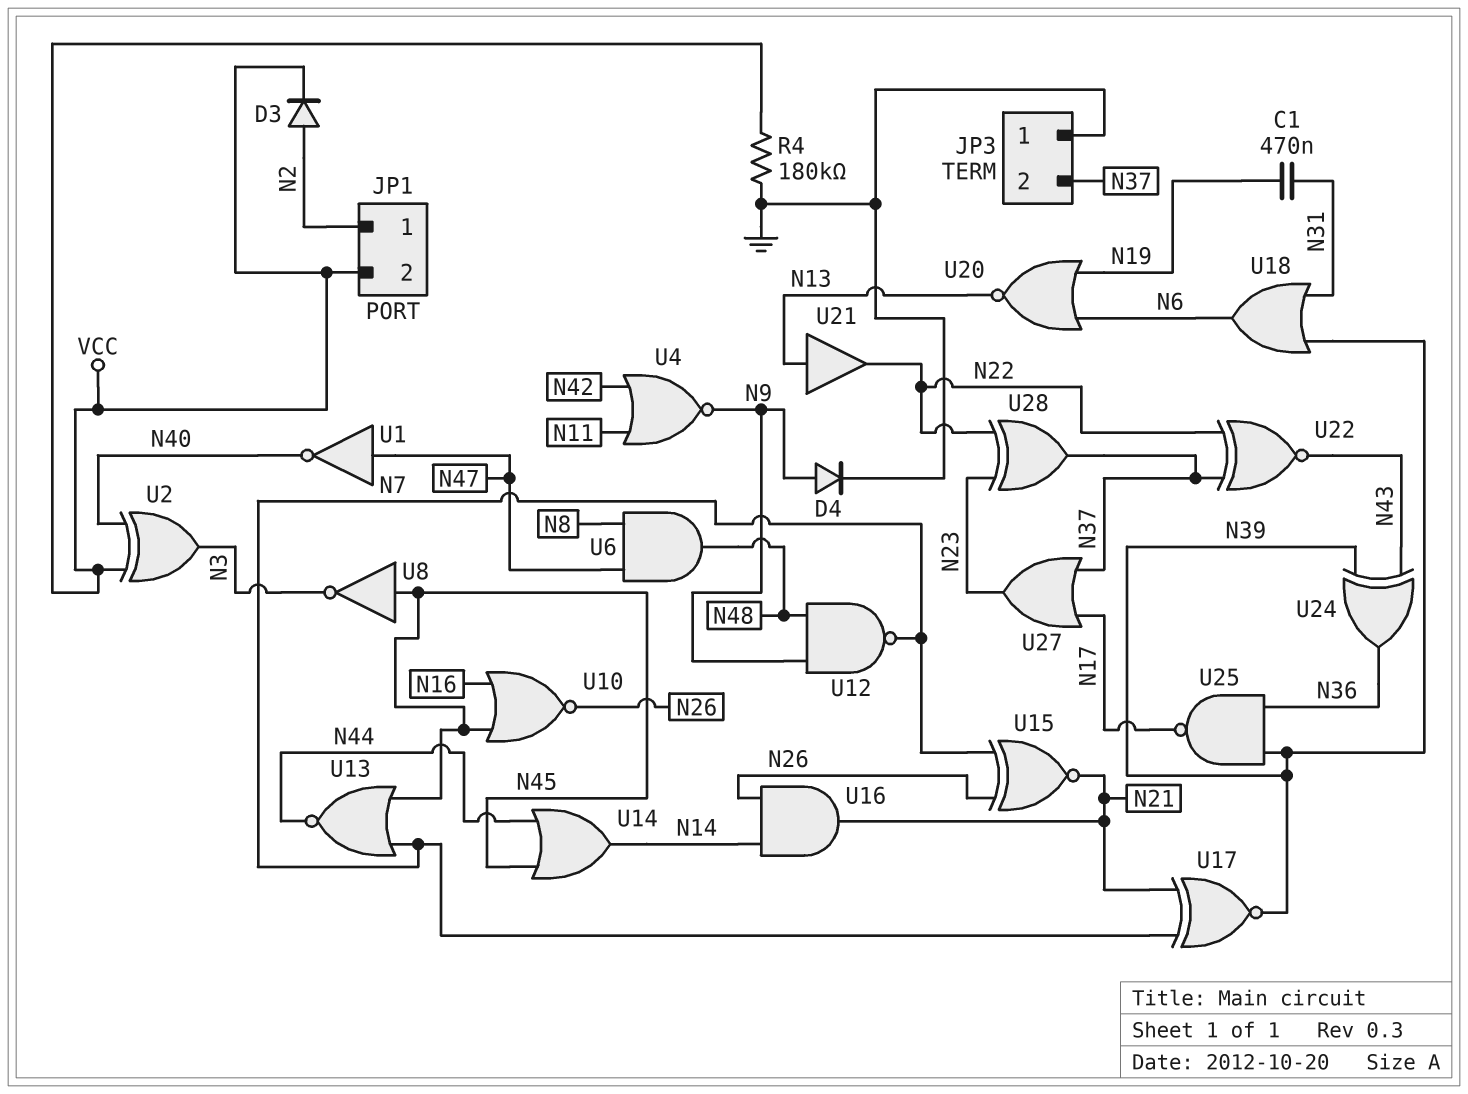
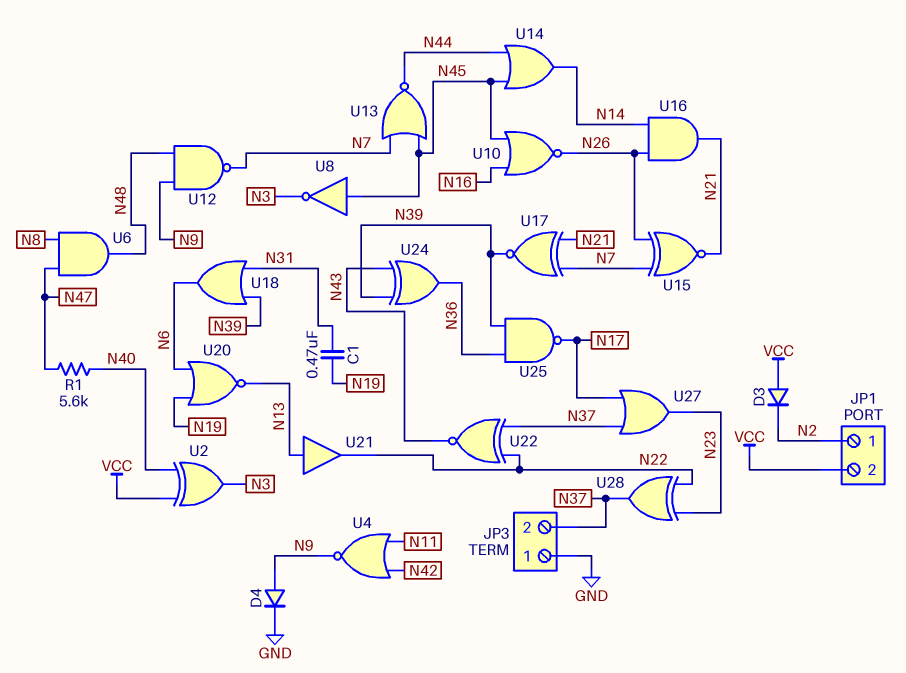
D3: diode (A N2, K VCC) -> diode (A VCC, K N2)
R1: none -> 5.6k (N40, N47)
R4: 180k (GND, VCC) -> none
U1: NOT (in N47, out N40) -> none

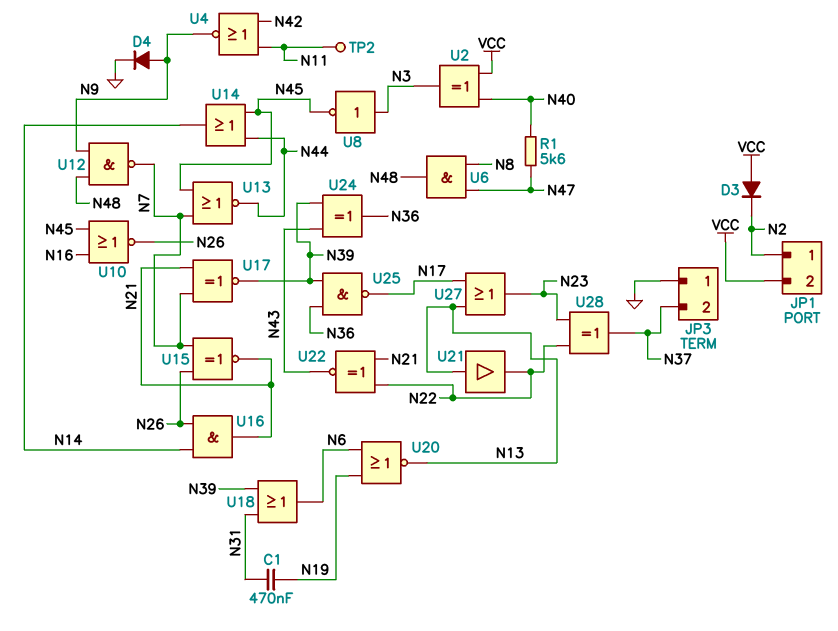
TP2: none -> test point (N11)
U8: NOT (in N45, out N3) -> NOT (in N3, out N45)
U22: XNOR (in N22, in N37, out N43) -> XNOR (in N21, in N22, out N43)
U27: OR (in N17, in N37, out N23) -> OR (in N13, in N17, out N23)

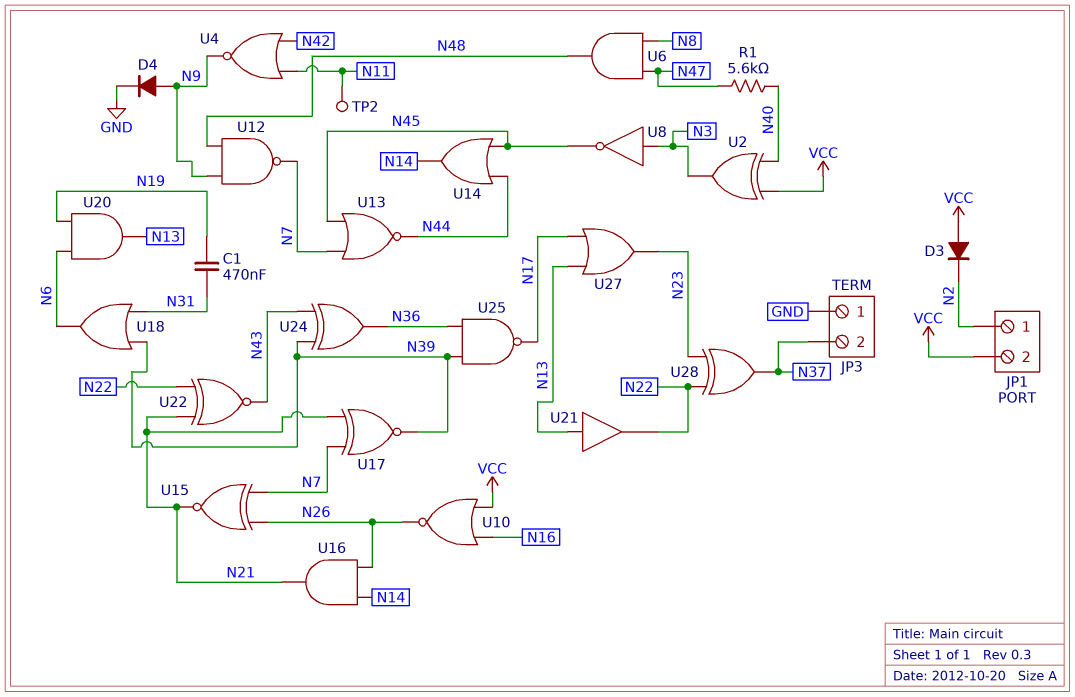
U10: NOR (in N16, in N45, out N26) -> NOR (in N16, in VCC, out N26)
U20: NOR (in N6, in N19, out N13) -> AND (in N6, in N19, out N13)

